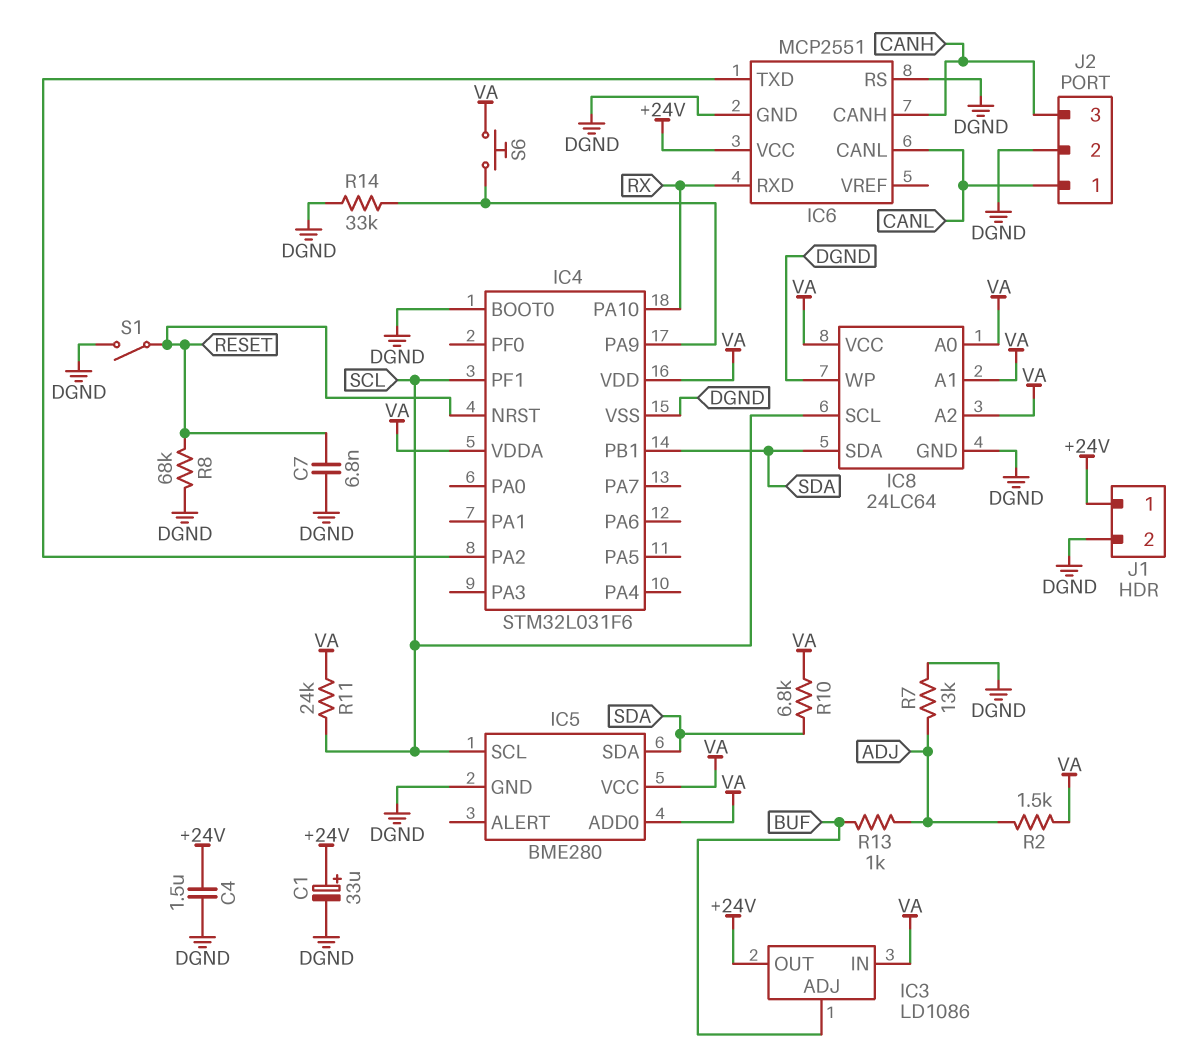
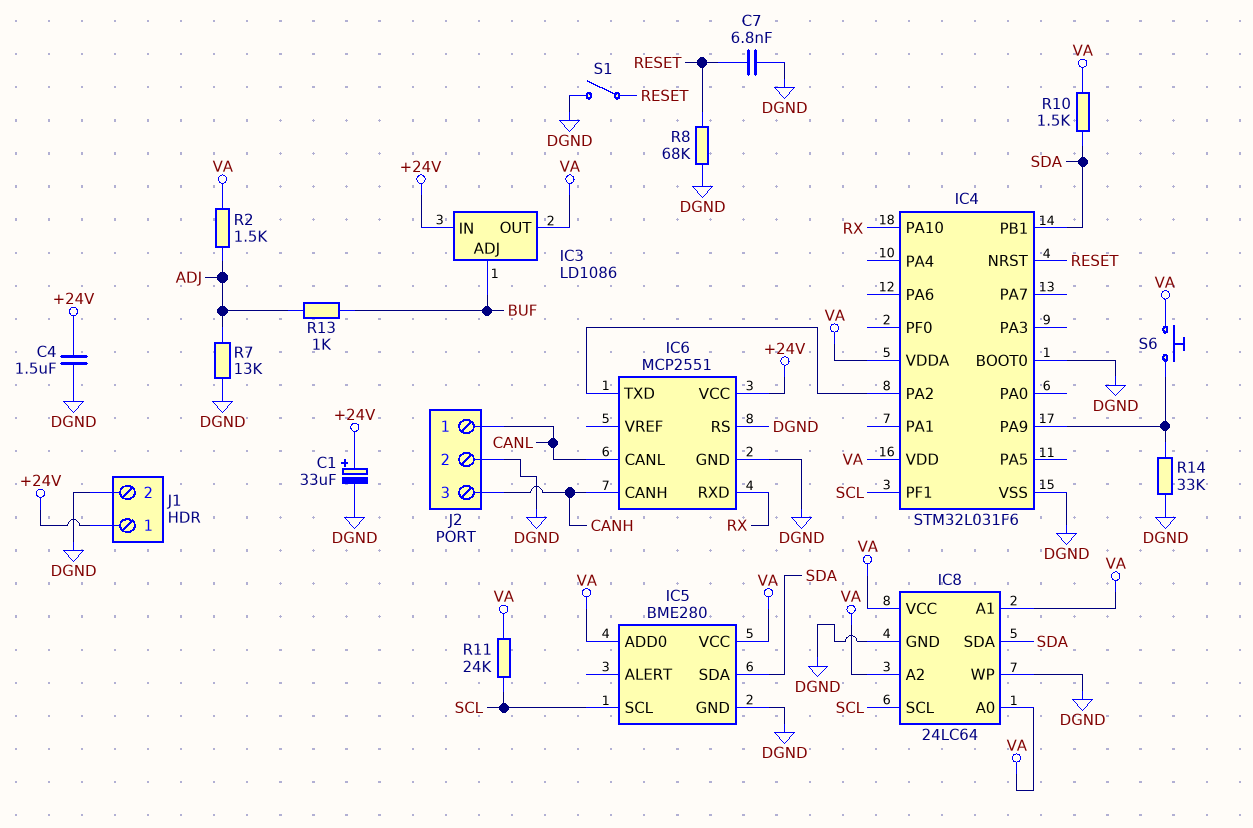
IC3 pin IN: VA -> +24V
IC3 pin OUT: +24V -> VA
R10: 6.8k (SDA, VA) -> 1.5k (SDA, VA)

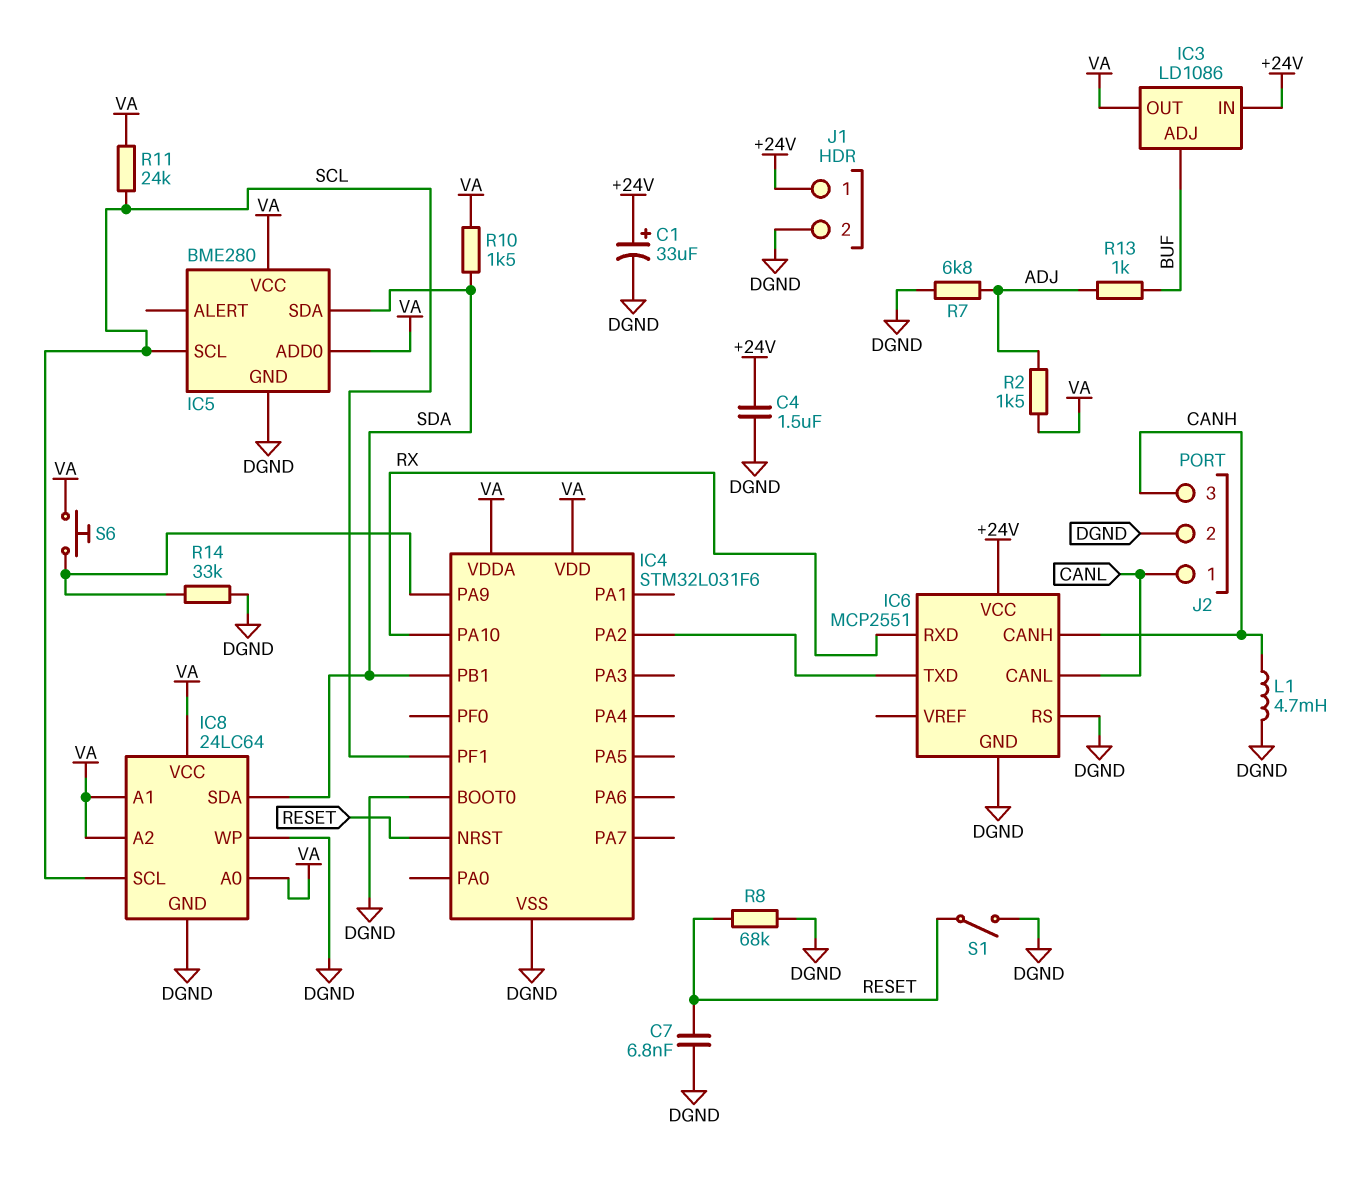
L1: none -> 4.7mH (CANH, DGND)
R7: 13k (ADJ, DGND) -> 6.8k (ADJ, DGND)

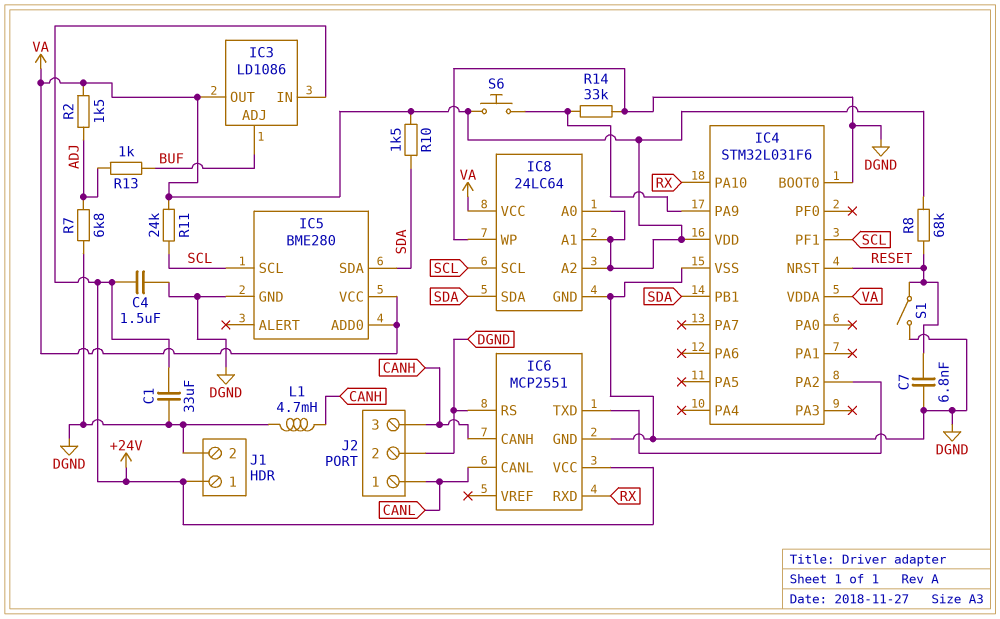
C1: 33uF (plus +24V, minus DGND) -> 33uF (+24V, DGND)
R8: 68k (DGND, RESET) -> 68k (RESET, VA)

